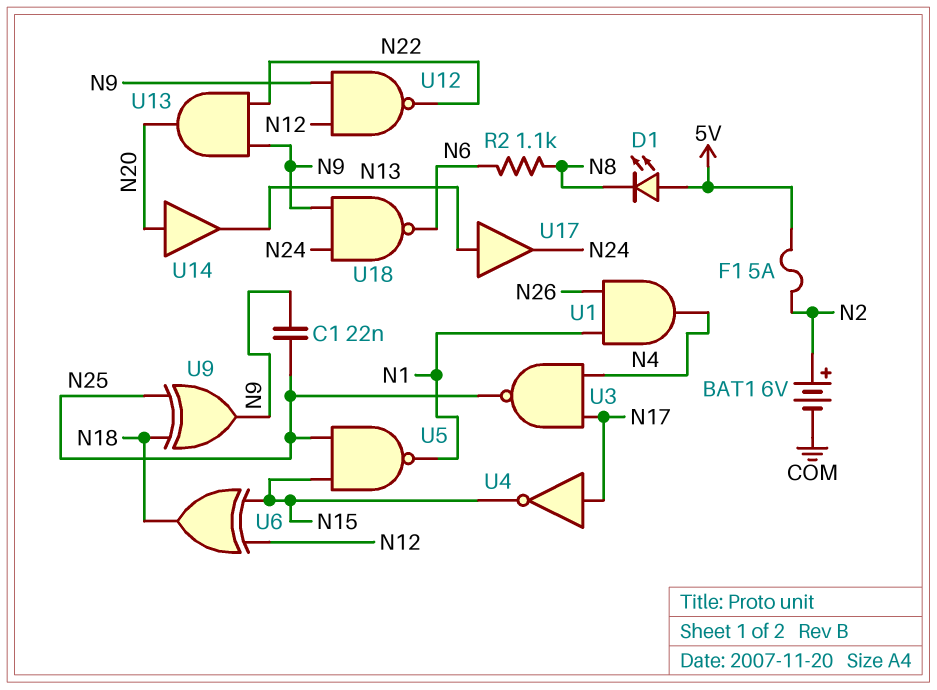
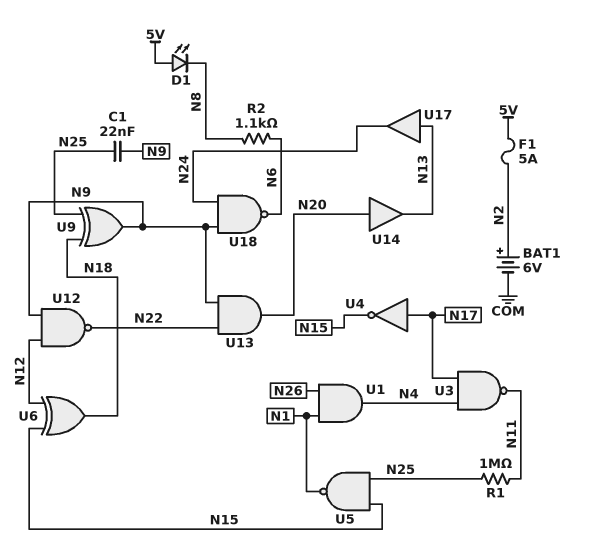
R1: none -> 1M (N11, N25)
U3: NAND (in N4, in N17, out N25) -> NAND (in N4, in N17, out N11)

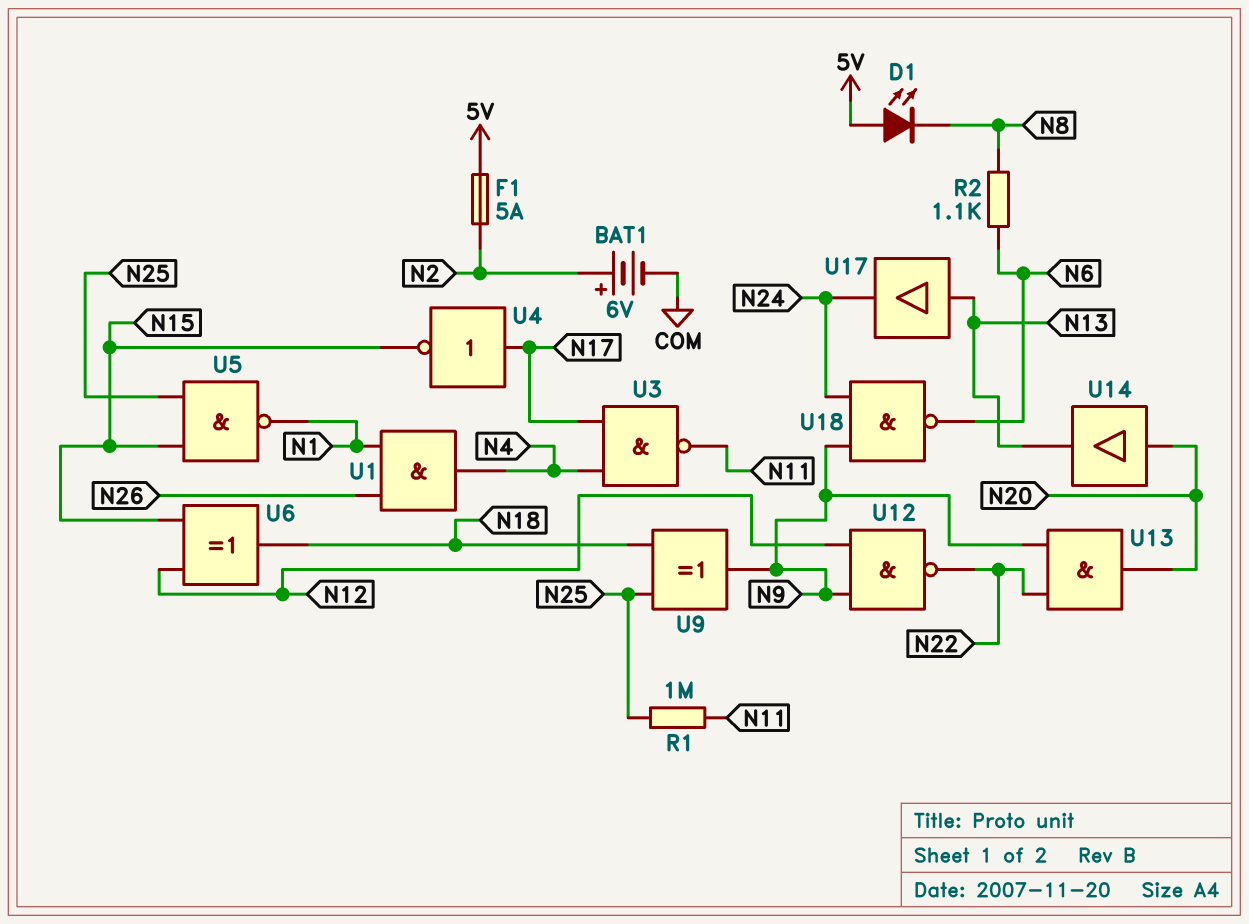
C1: 22nF (N9, N25) -> none

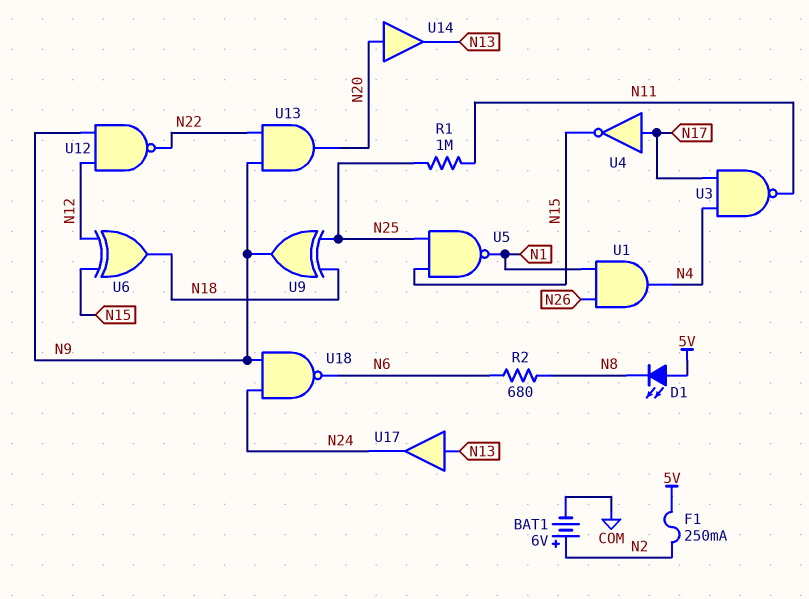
F1: 5A (5V, N2) -> 250mA (5V, N2)
R2: 1.1k (N6, N8) -> 680 (N6, N8)

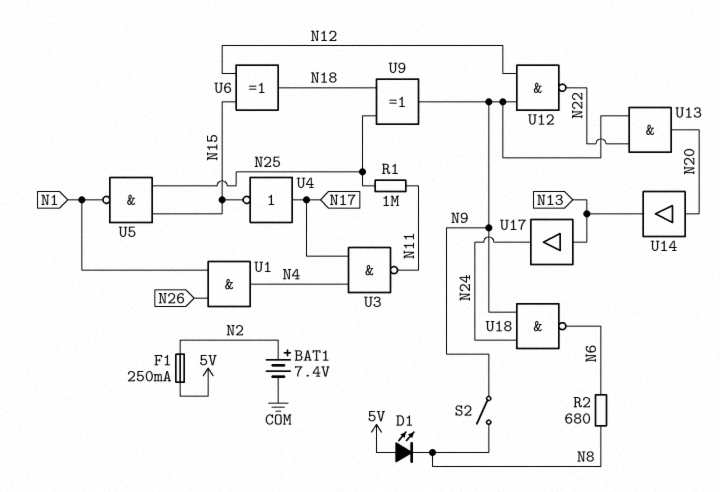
BAT1: 6V (plus N2, minus COM) -> 7.4V (plus N2, minus COM)
S2: none -> switch (N8, N9)

